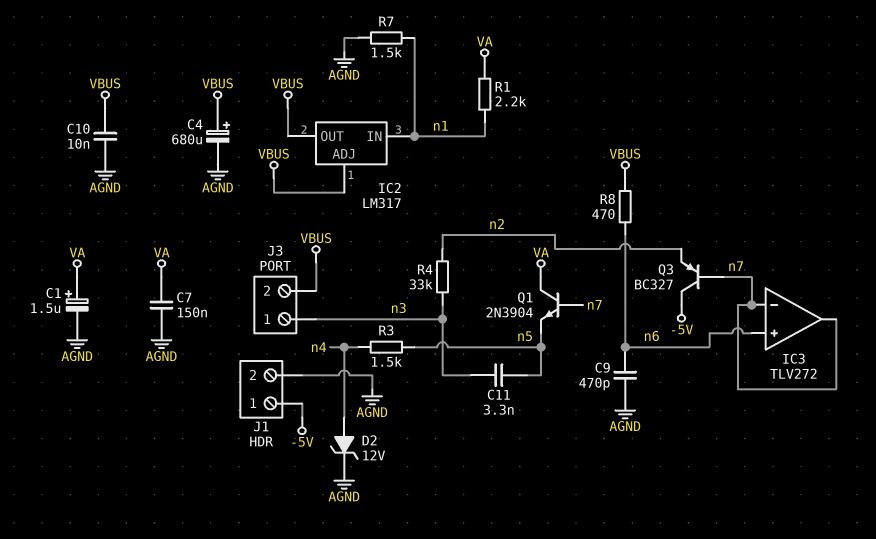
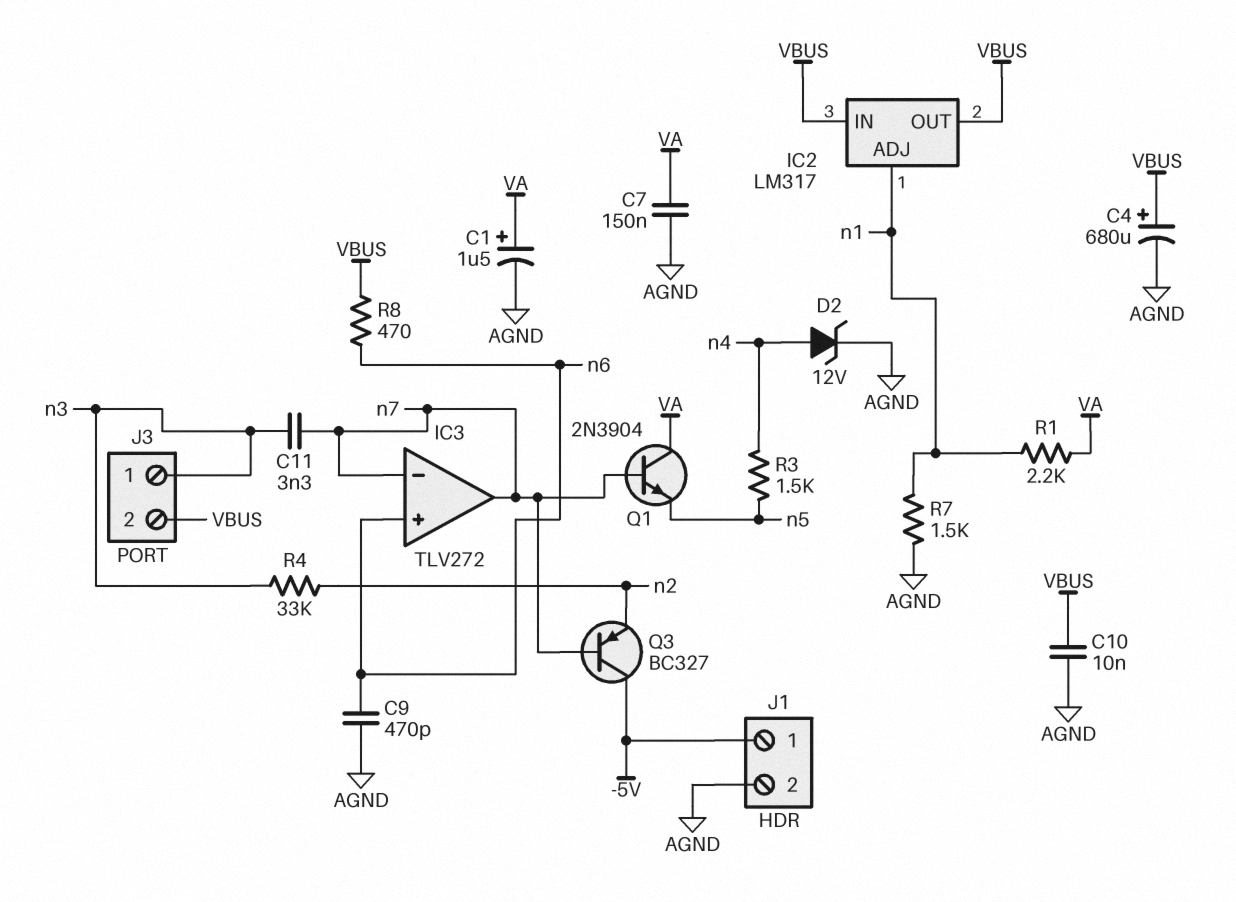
C11: 3.3nF (n3, n5) -> 3.3nF (n3, n7)
IC2 pin ADJ: VBUS -> n1
IC2 pin IN: n1 -> VBUS

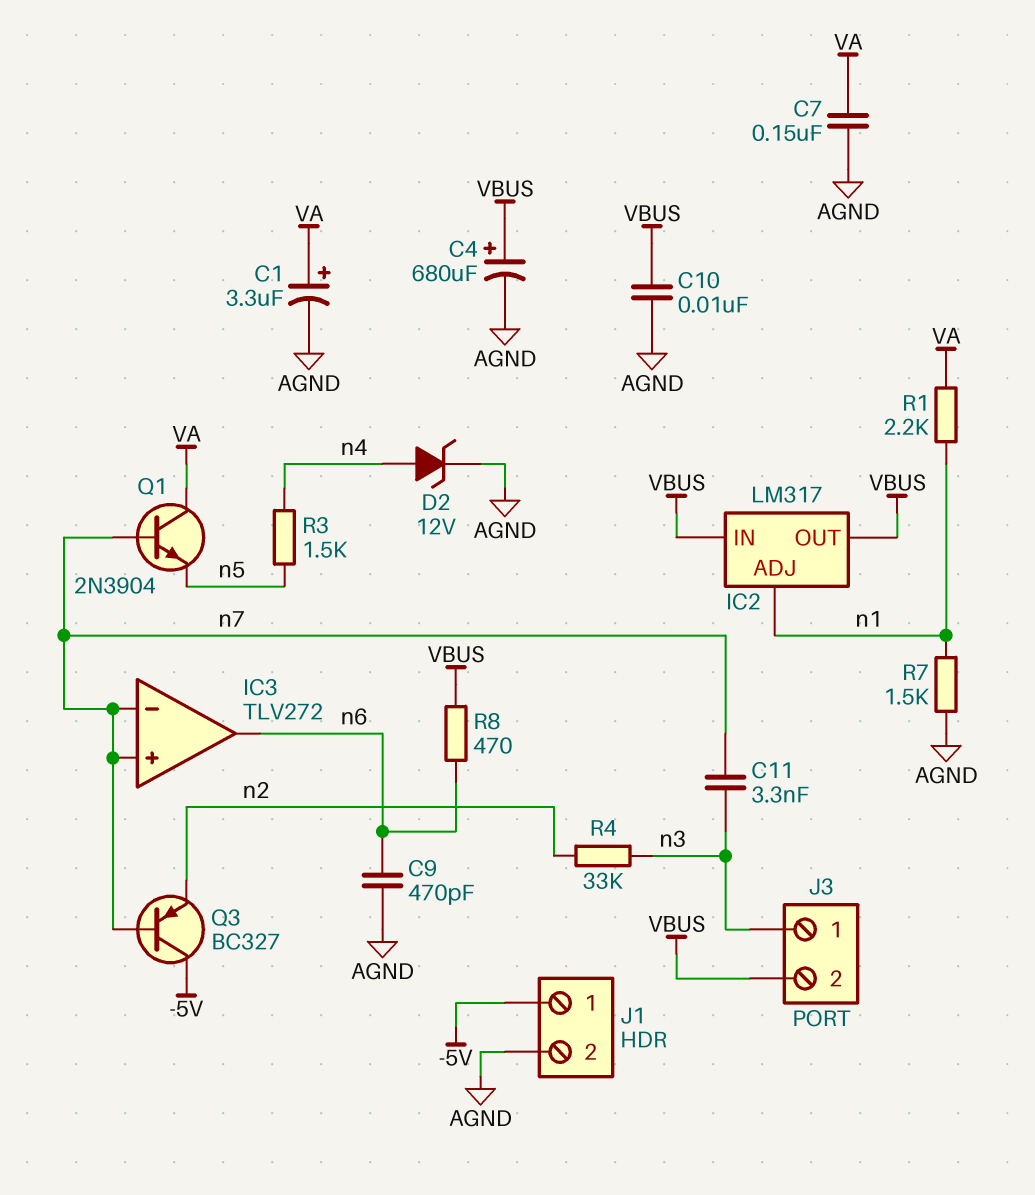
C1: 1.5uF (plus VA, minus AGND) -> 3.3uF (plus VA, minus AGND)
IC3 pin in+: n6 -> n7
IC3 pin out: n7 -> n6

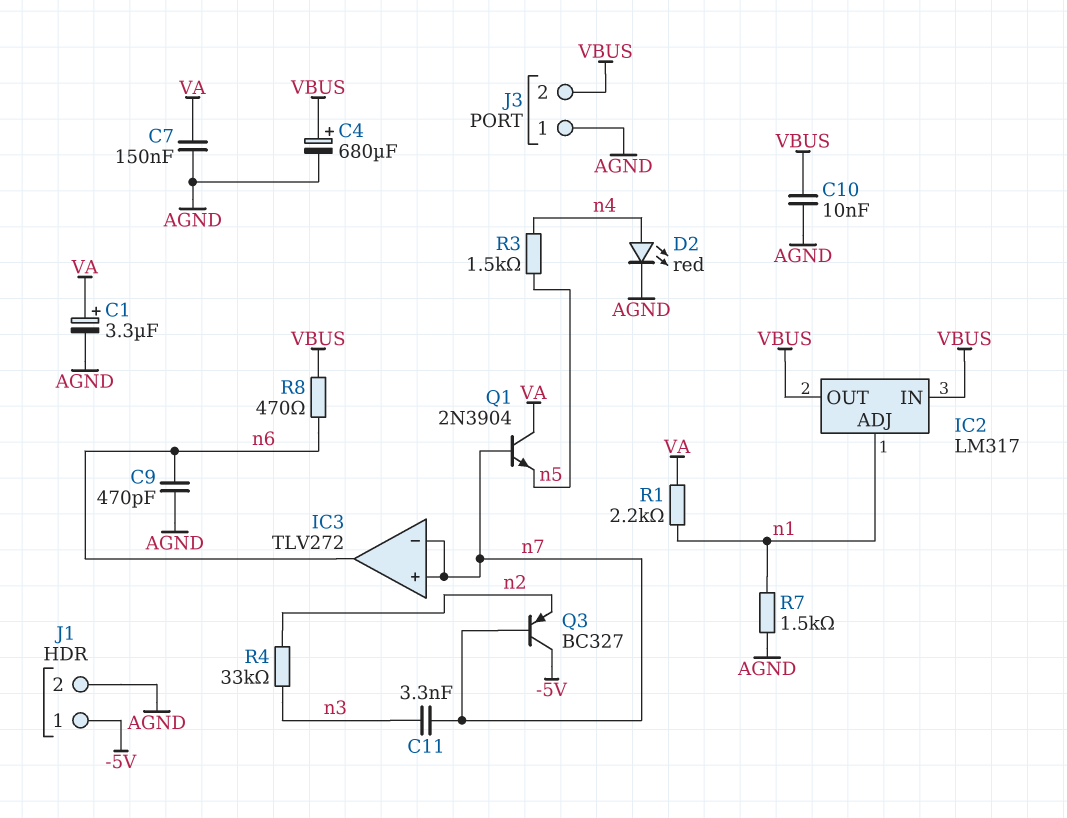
D2: zener 12V (A n4, K AGND) -> LED red (A n4, K AGND)
J3 pin 1: n3 -> AGND

